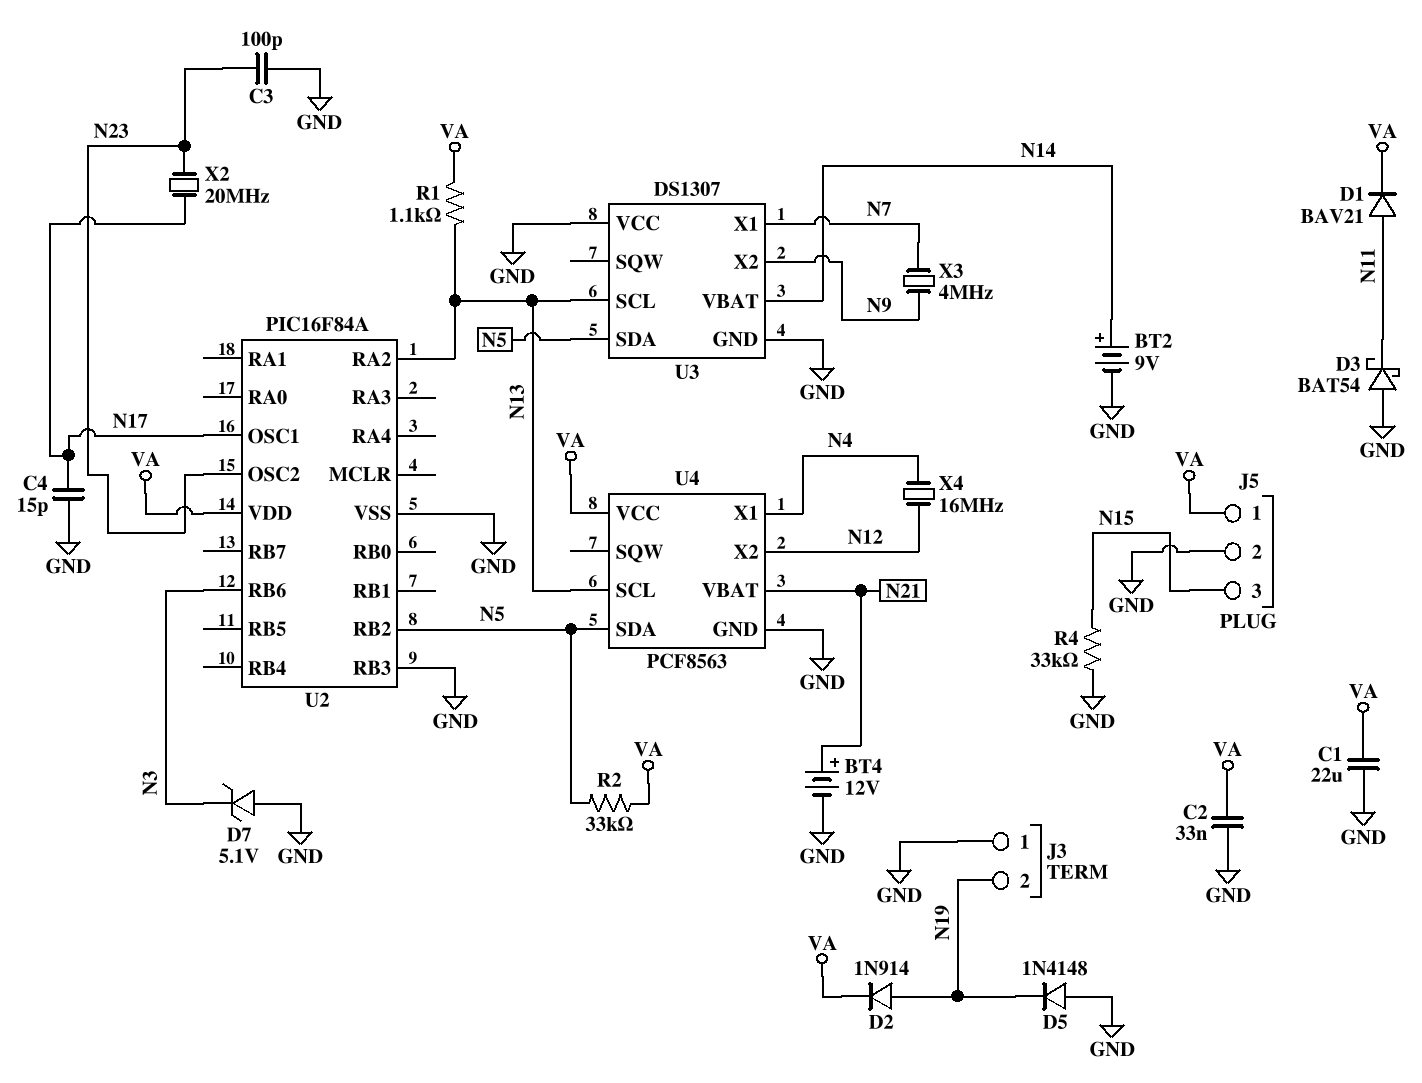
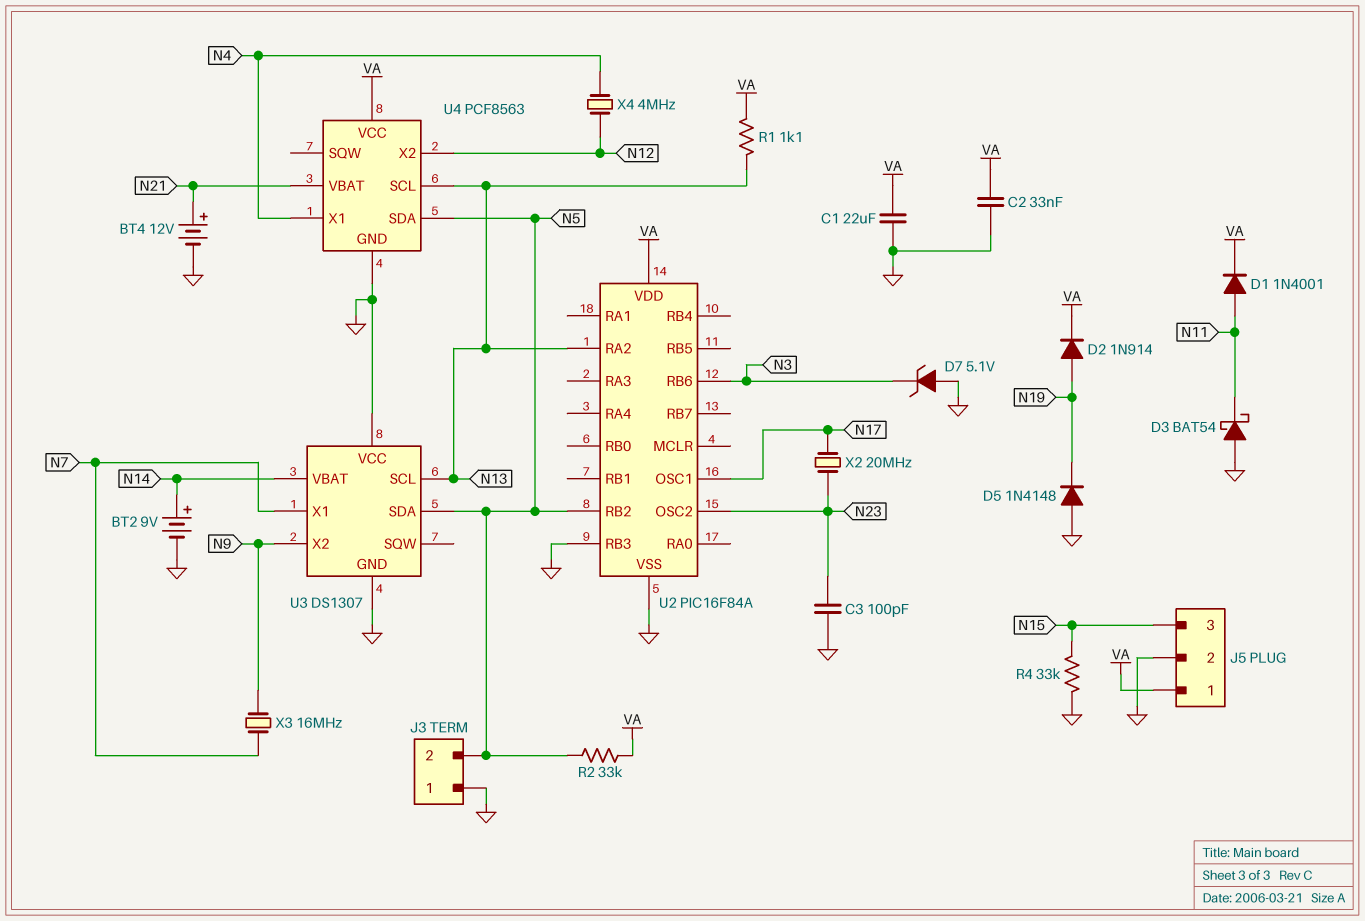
C4: 15pF (GND, N17) -> none
D1: diode BAV21 (A N11, K VA) -> diode 1N4001 (A N11, K VA)
J3 pin 2: N19 -> N5
X3: 4MHz (N7, N9) -> 16MHz (N7, N9)
X4: 16MHz (N4, N12) -> 4MHz (N4, N12)

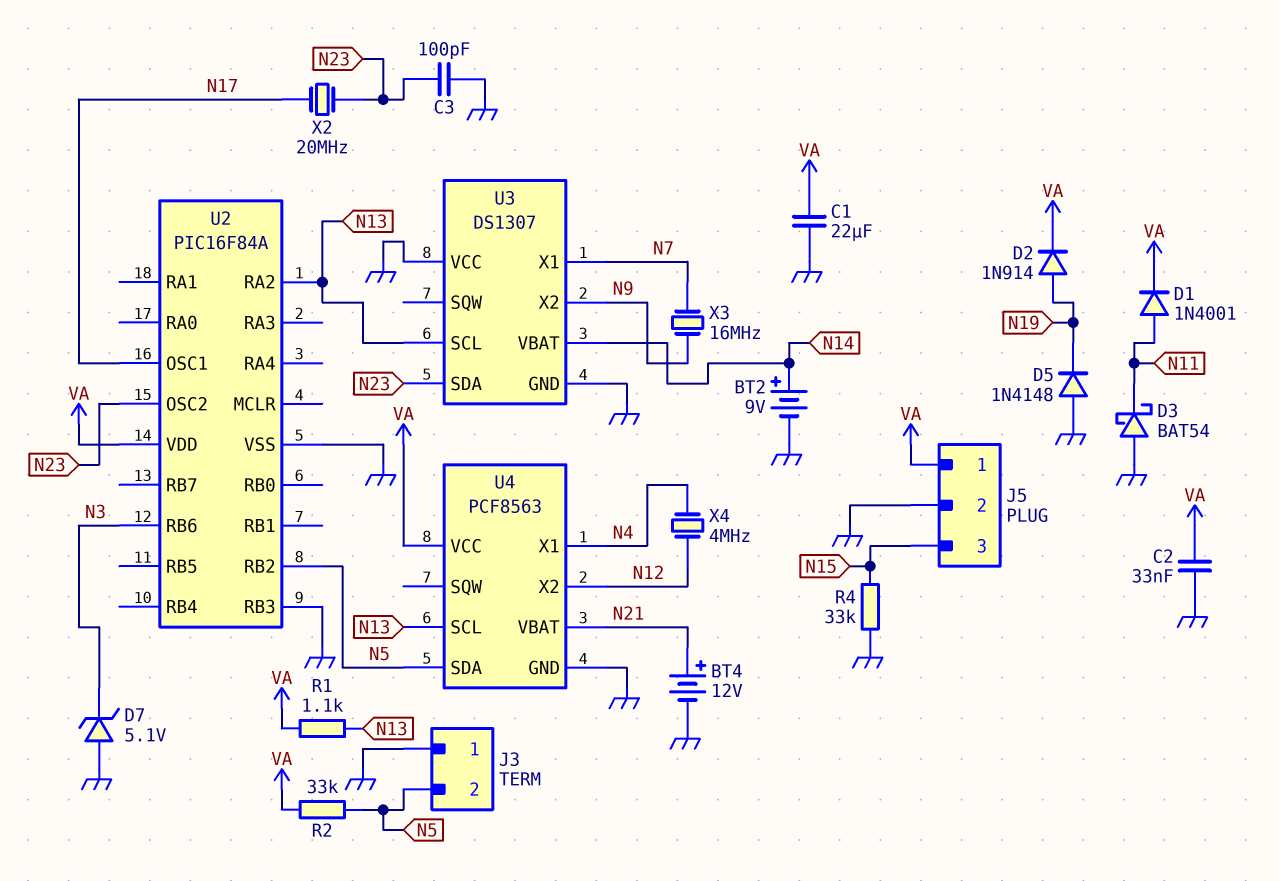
U3 pin SDA: N5 -> N23

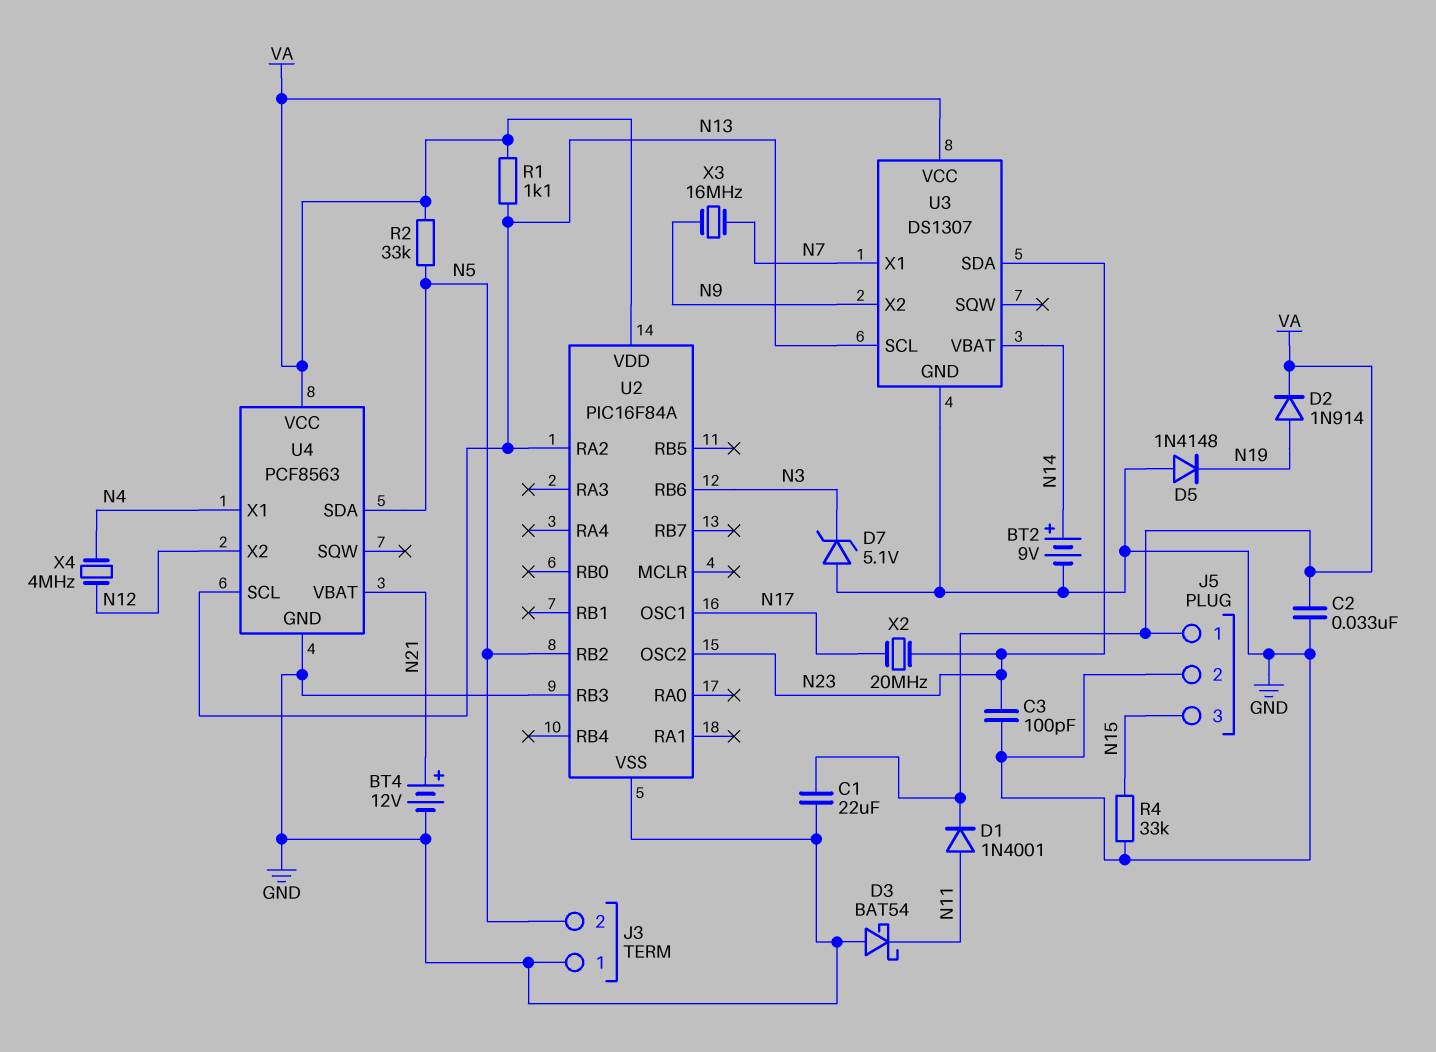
U3 pin VCC: GND -> VA

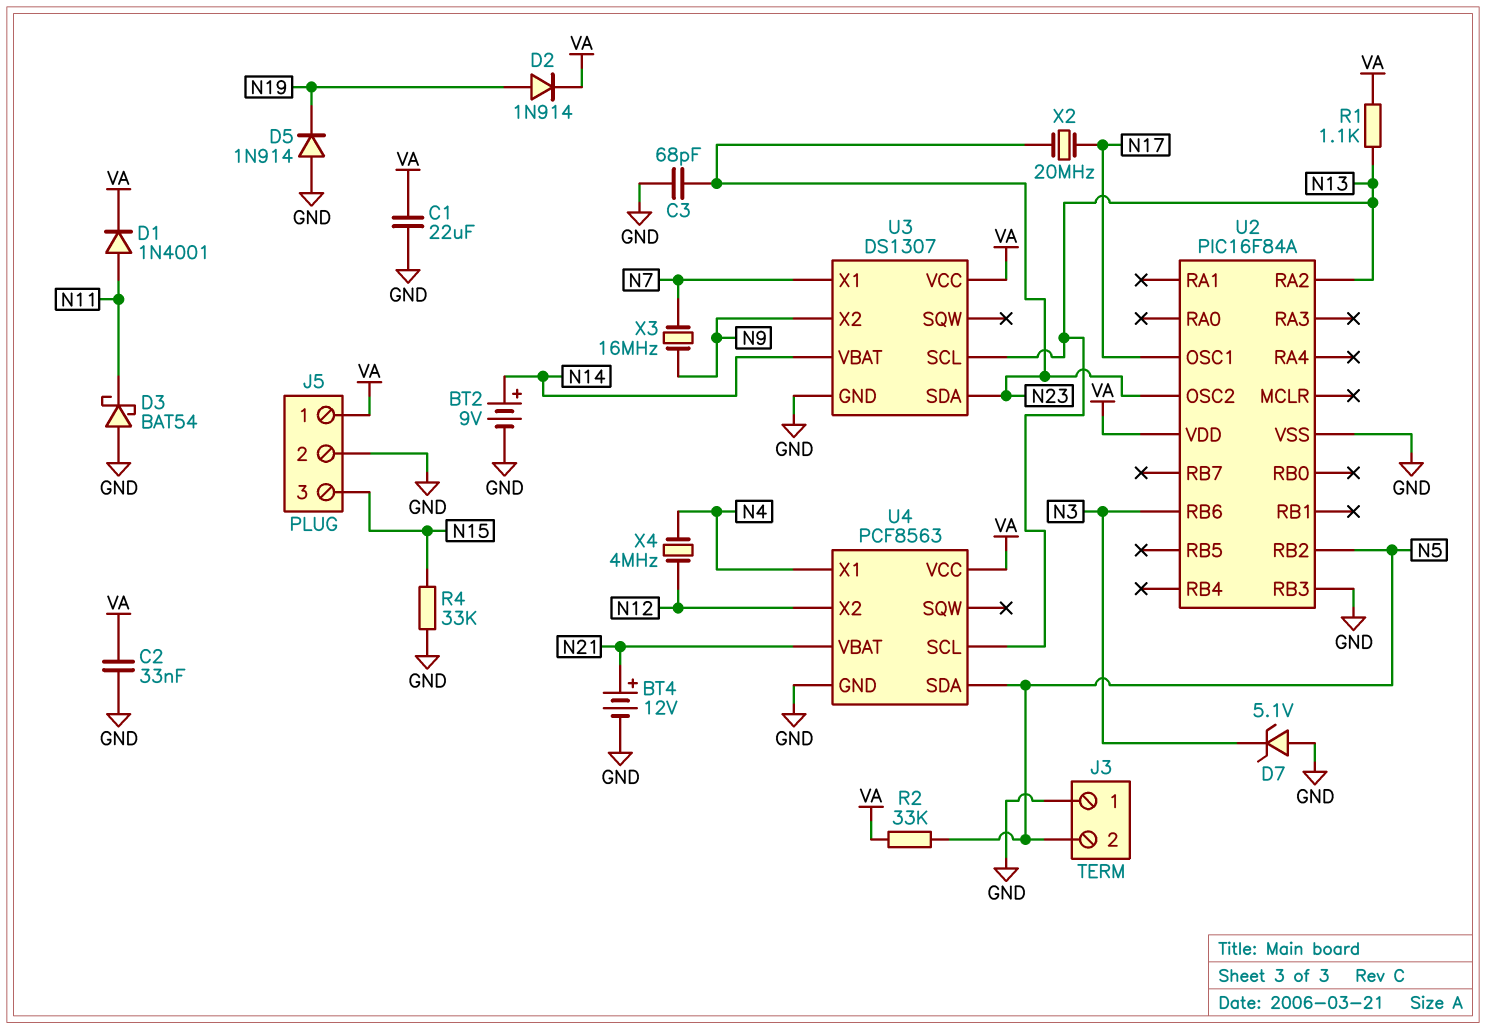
C3: 100pF (GND, N23) -> 68pF (GND, N23)
D5: diode 1N4148 (A GND, K N19) -> diode 1N914 (A GND, K N19)

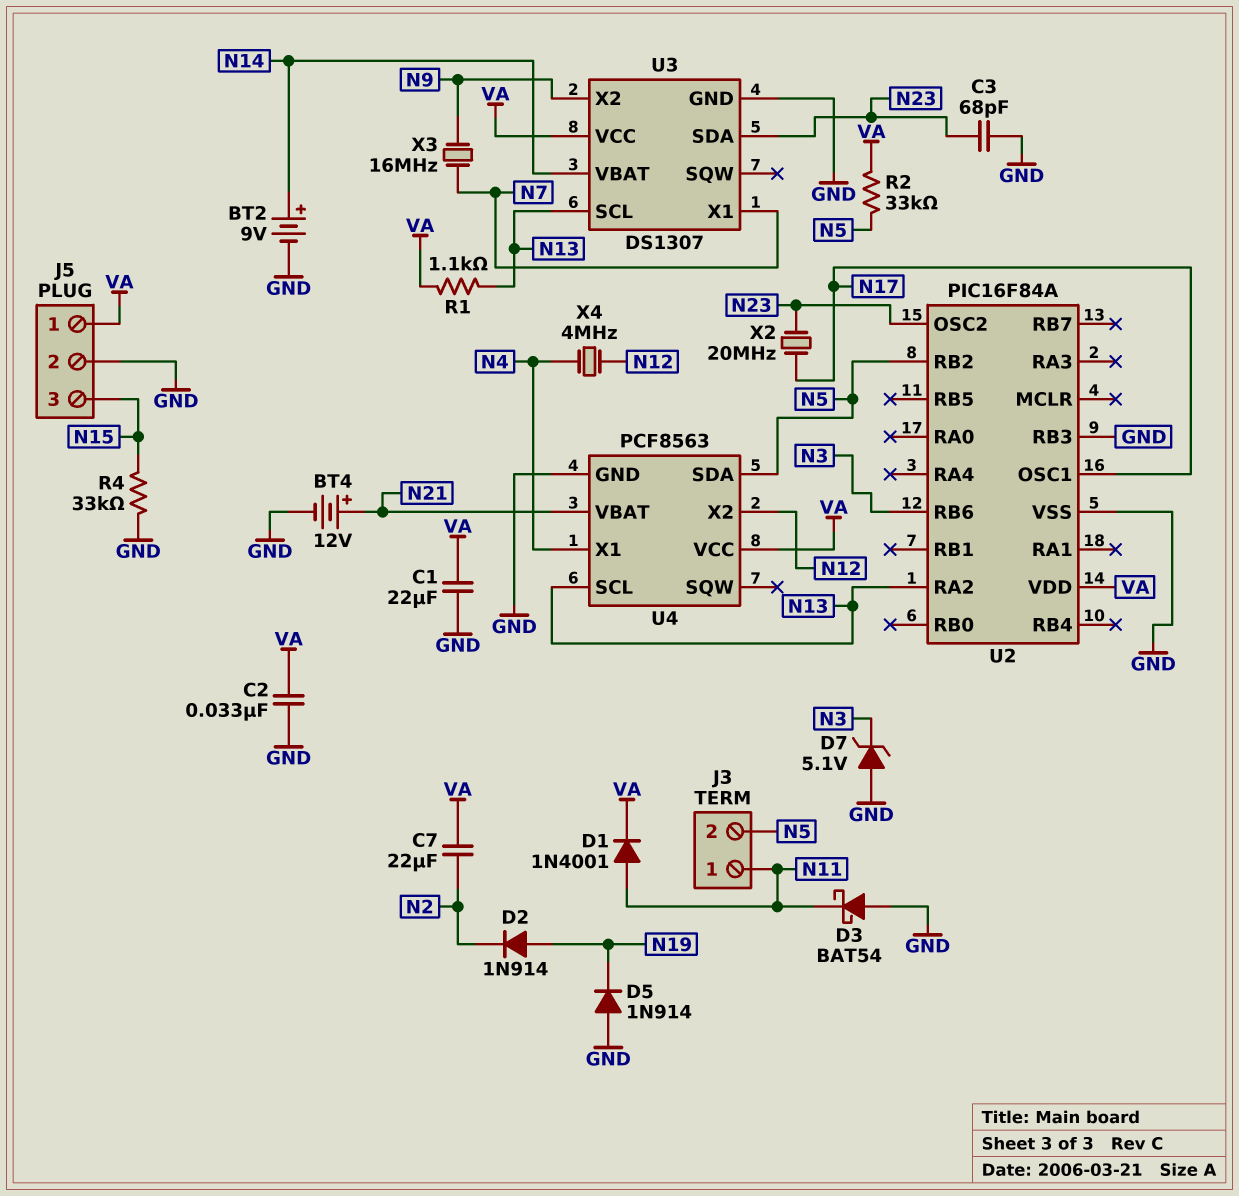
C7: none -> 22uF (N2, VA)
D2: diode 1N914 (A N19, K VA) -> diode 1N914 (A N19, K N2)
J3 pin 1: GND -> N11

